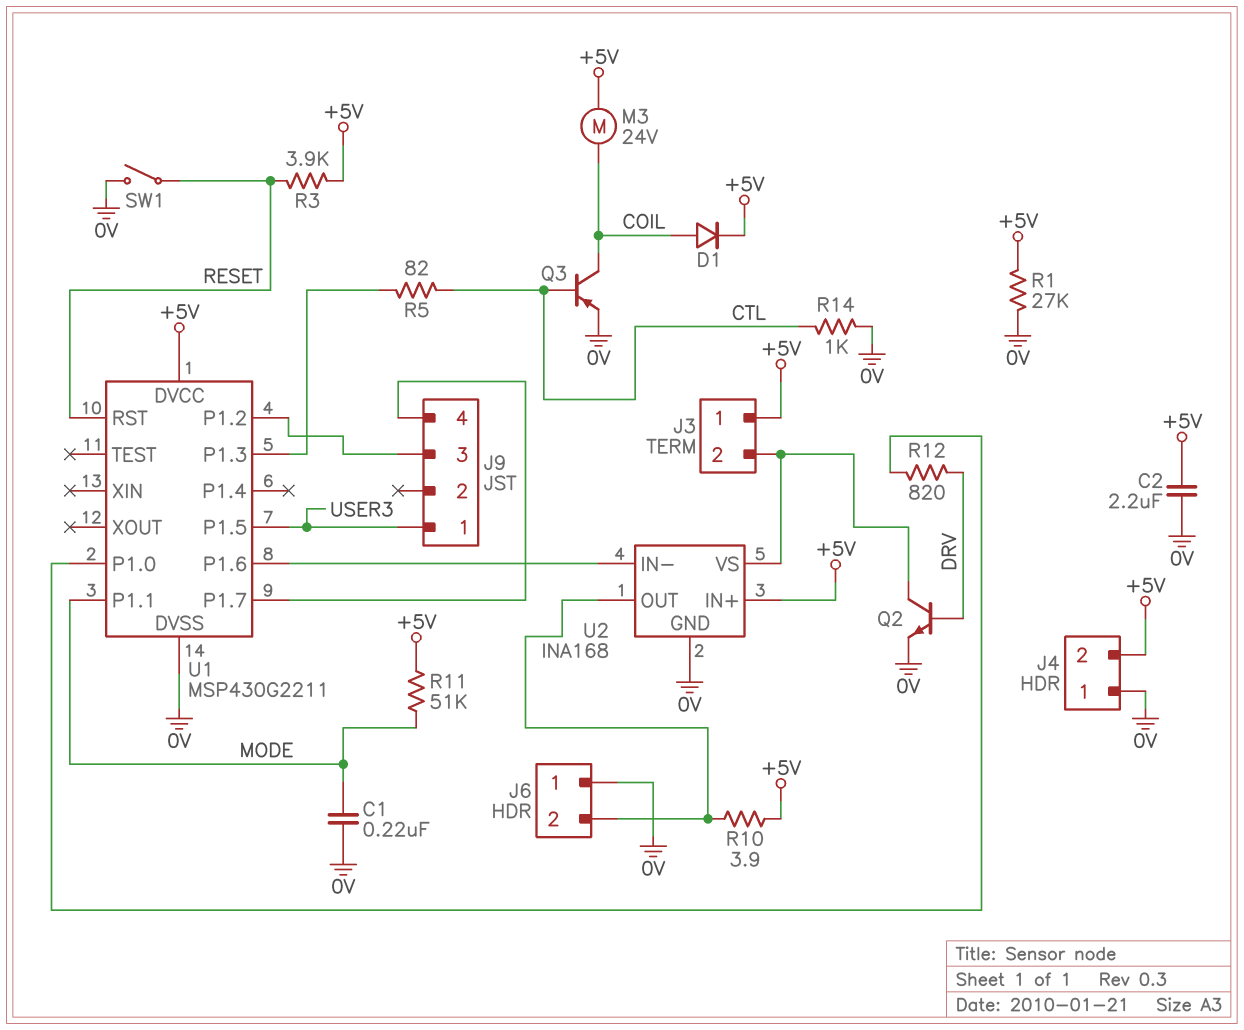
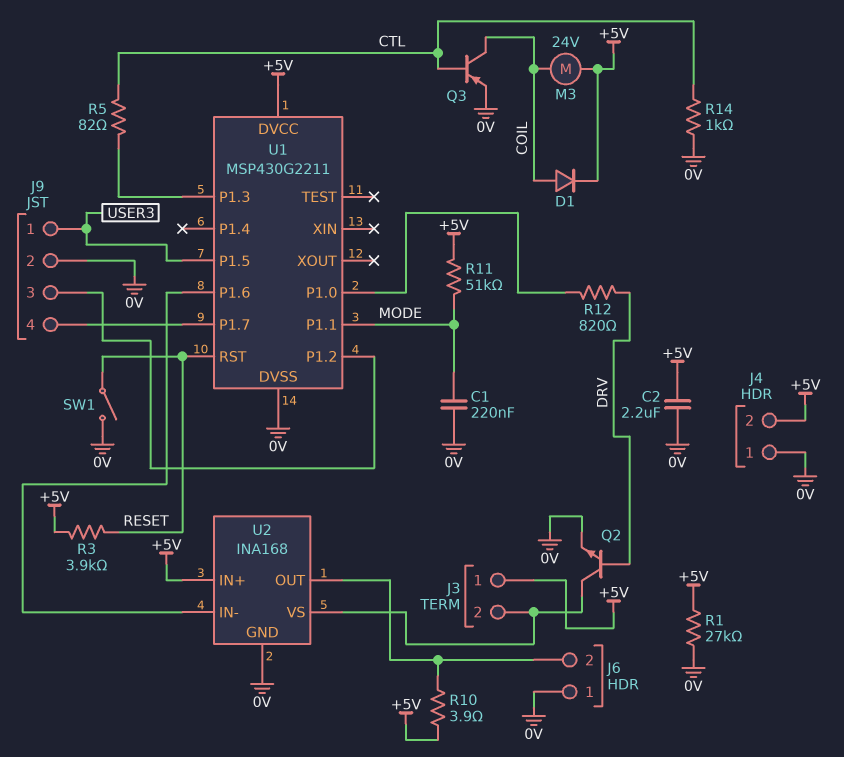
J9 pin 2: none -> 0V

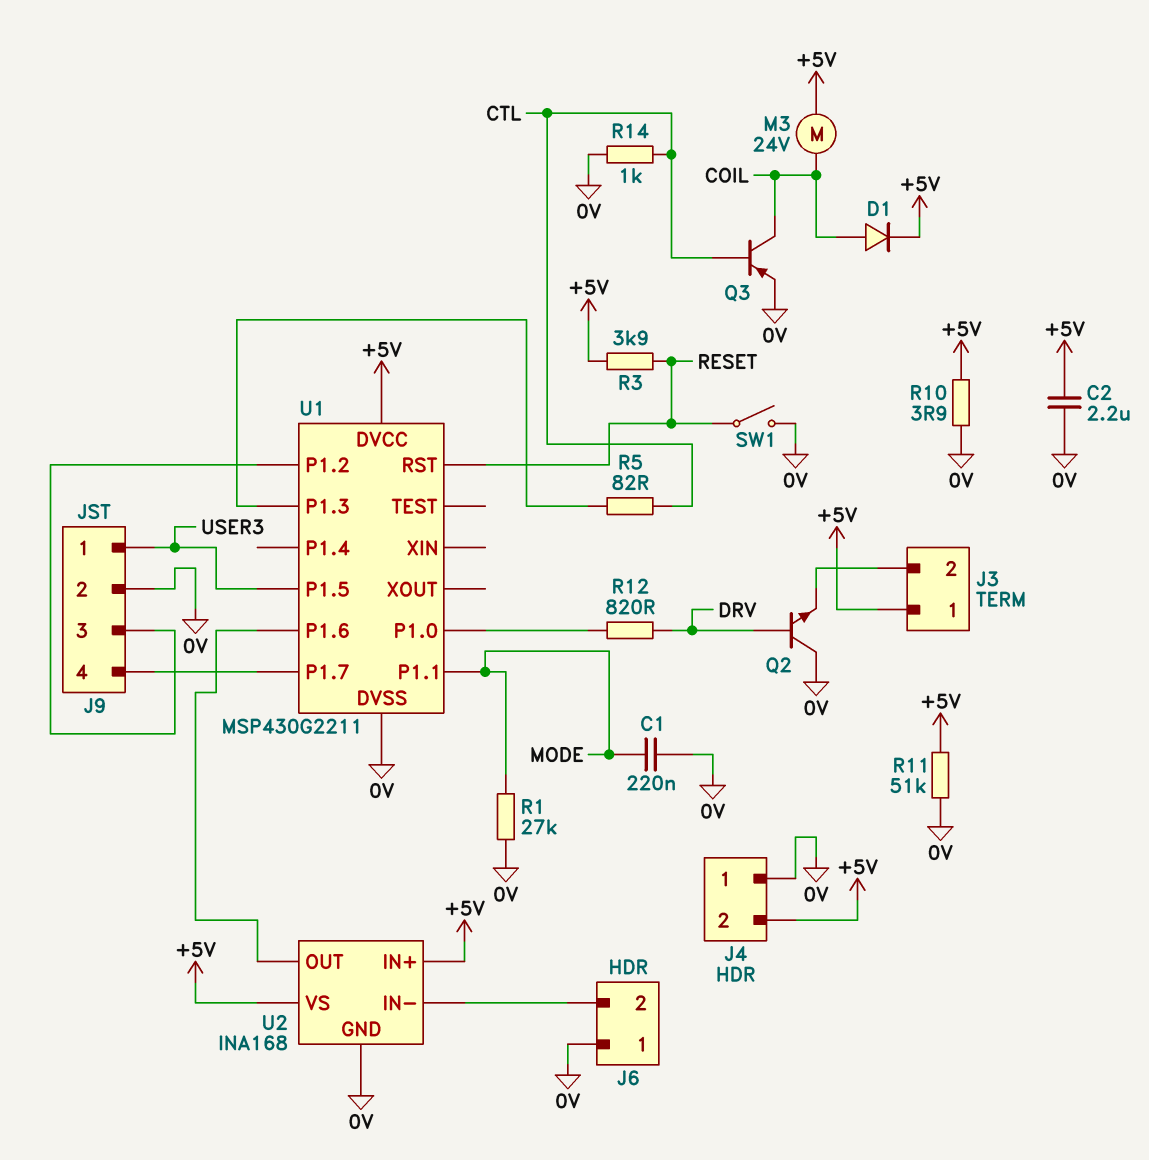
Q2: NPN (B DRV, C J3/2, E 0V) -> NPN (B DRV, C 0V, E J3/2)
R1: 27k (+5V, 0V) -> 27k (0V, MODE)
R10: 3.9 (+5V, J6/2) -> 3.9 (+5V, 0V)
R11: 51k (+5V, MODE) -> 51k (+5V, 0V)
U2 pin IN-: U1/P1.6 -> J6/2
U2 pin OUT: J6/2 -> U1/P1.6
U2 pin VS: J3/2 -> +5V

